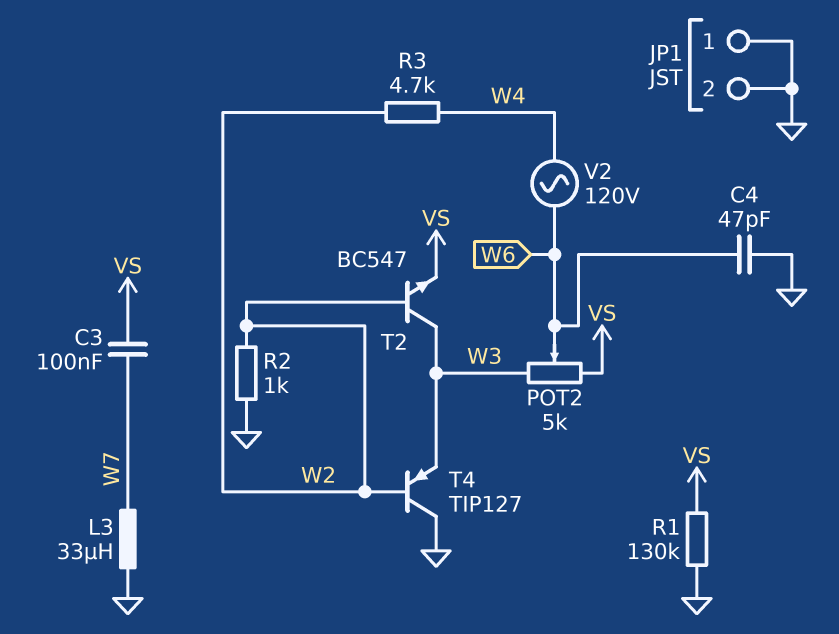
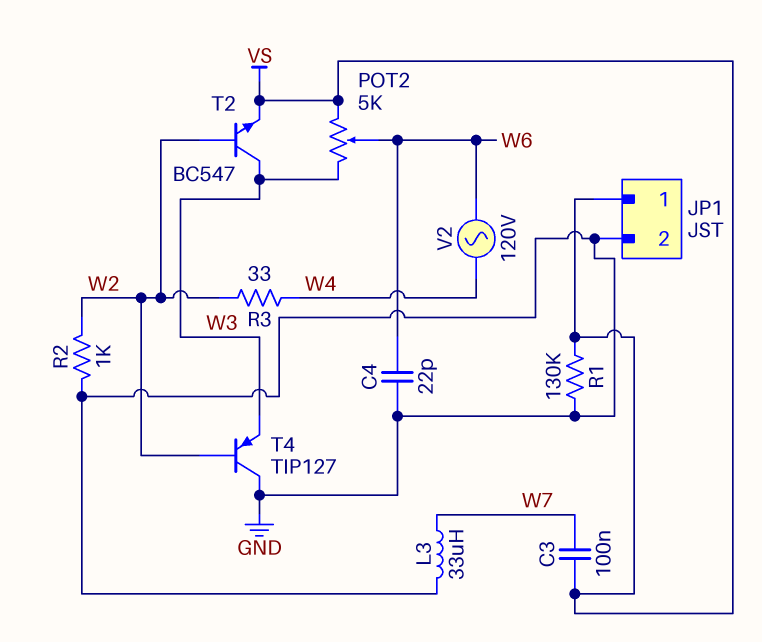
C4: 47pF (GND, W6) -> 22pF (GND, W6)
JP1 pin 1: GND -> VS
R3: 4.7k (W2, W4) -> 33 (W2, W4)

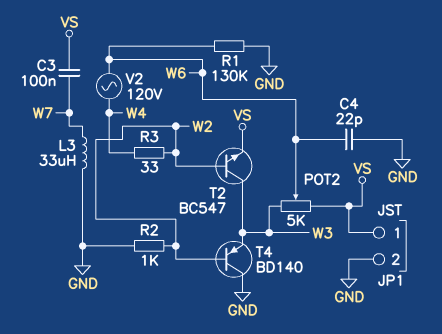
R1: 130k (GND, VS) -> 130k (GND, W6)
T4: PNP TIP127 (B W2, C GND, E W3) -> PNP BD140 (B W2, C GND, E W3)

